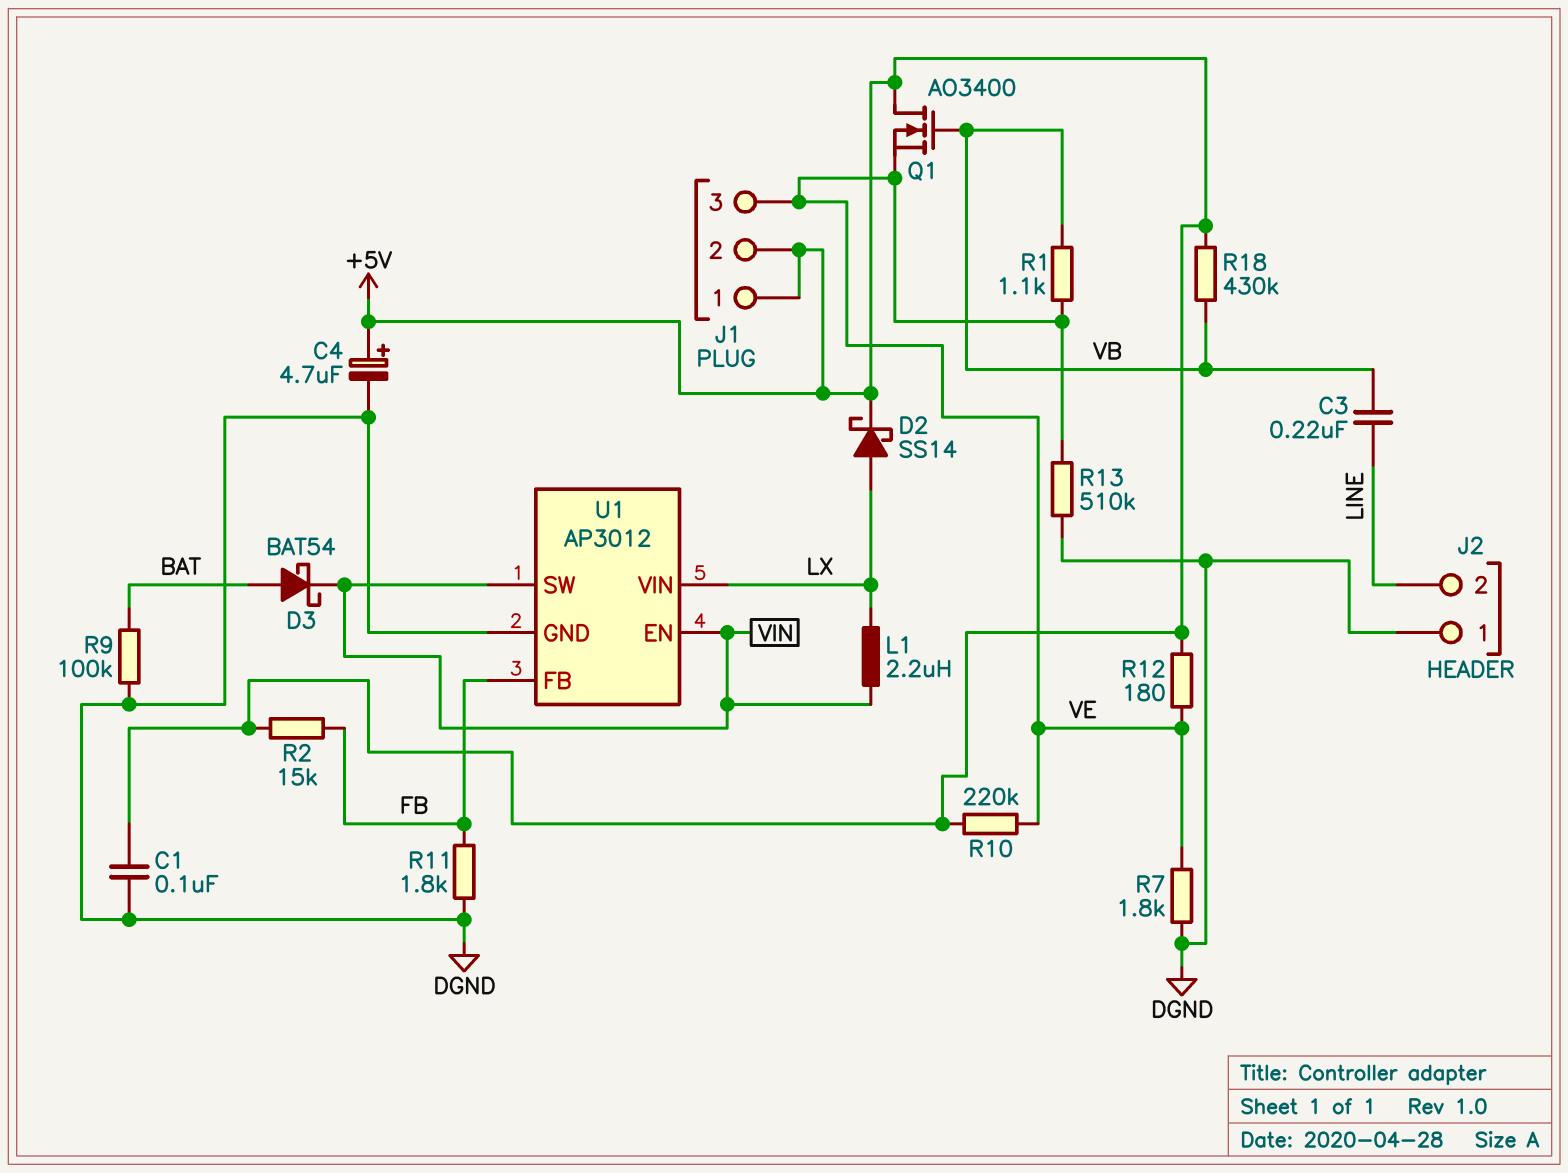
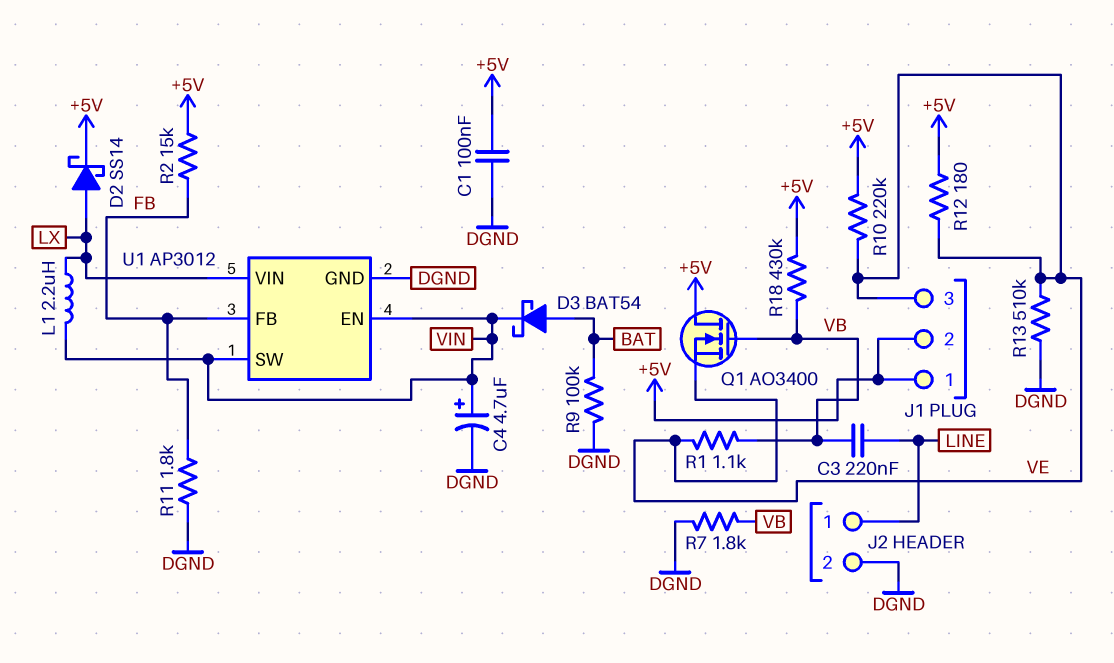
C4: 4.7uF (plus +5V, minus DGND) -> 4.7uF (plus VIN, minus DGND)
J2 pin 1: DGND -> LINE
J2 pin 2: LINE -> DGND
R7: 1.8k (DGND, VE) -> 1.8k (DGND, VB)

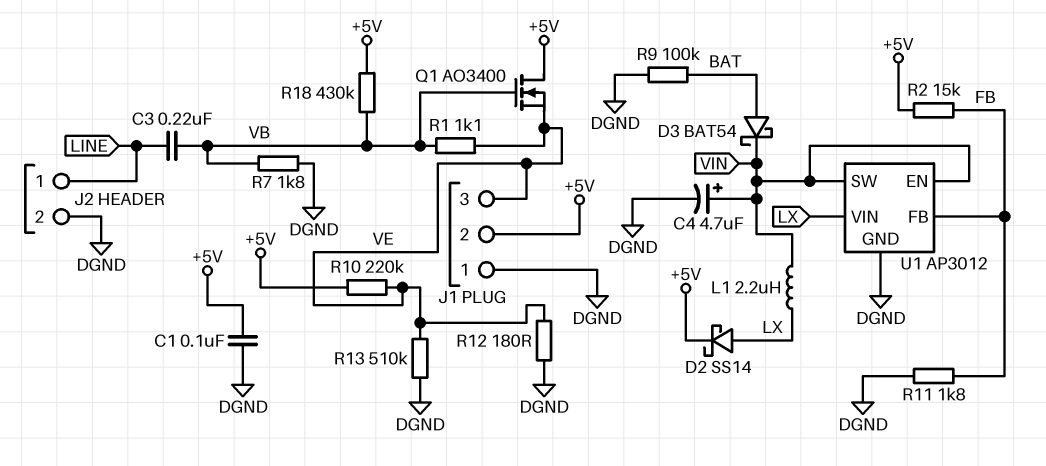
J1 pin 1: +5V -> DGND
R12: 180 (+5V, VE) -> 180 (DGND, VE)

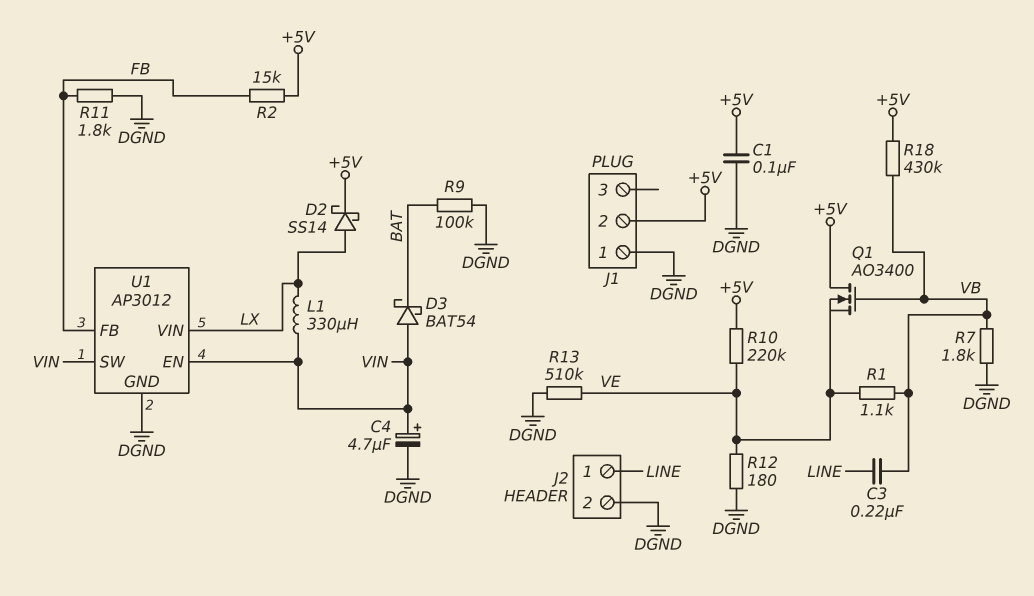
D3: schottky BAT54 (A BAT, K VIN) -> schottky BAT54 (A VIN, K BAT)
J1 pin 3: VE -> none
L1: 2.2uH (LX, VIN) -> 330uH (LX, VIN)

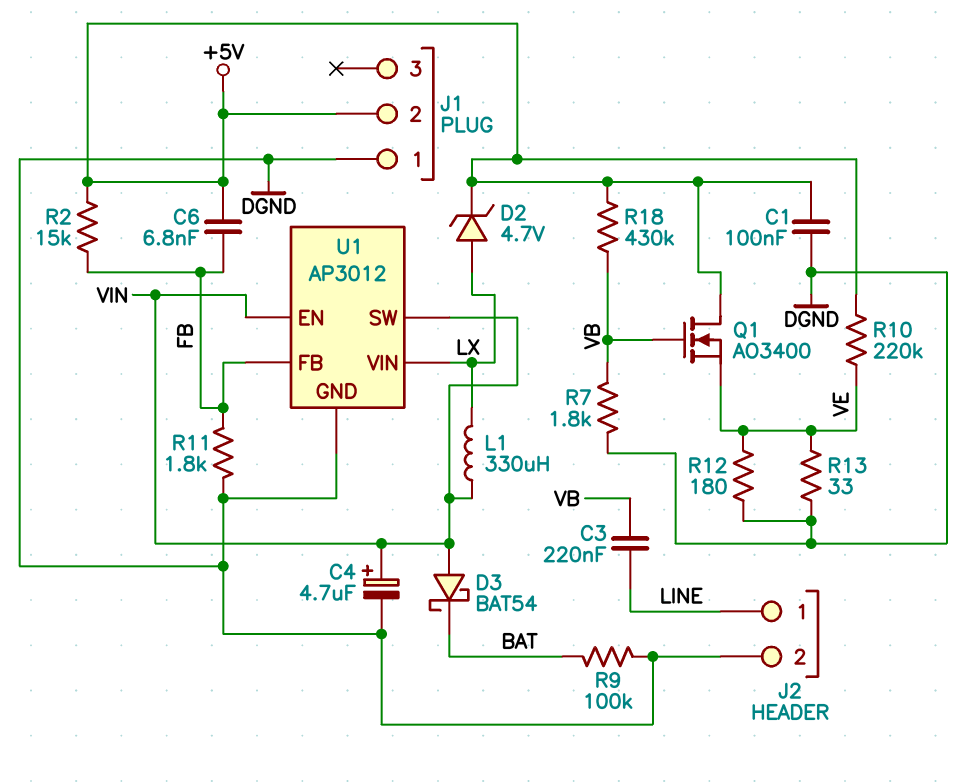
C6: none -> 6.8nF (+5V, FB)
D2: schottky SS14 (A LX, K +5V) -> zener 4.7V (A LX, K +5V)
R1: 1.1k (VB, VE) -> none
R13: 510k (DGND, VE) -> 33 (DGND, VE)

